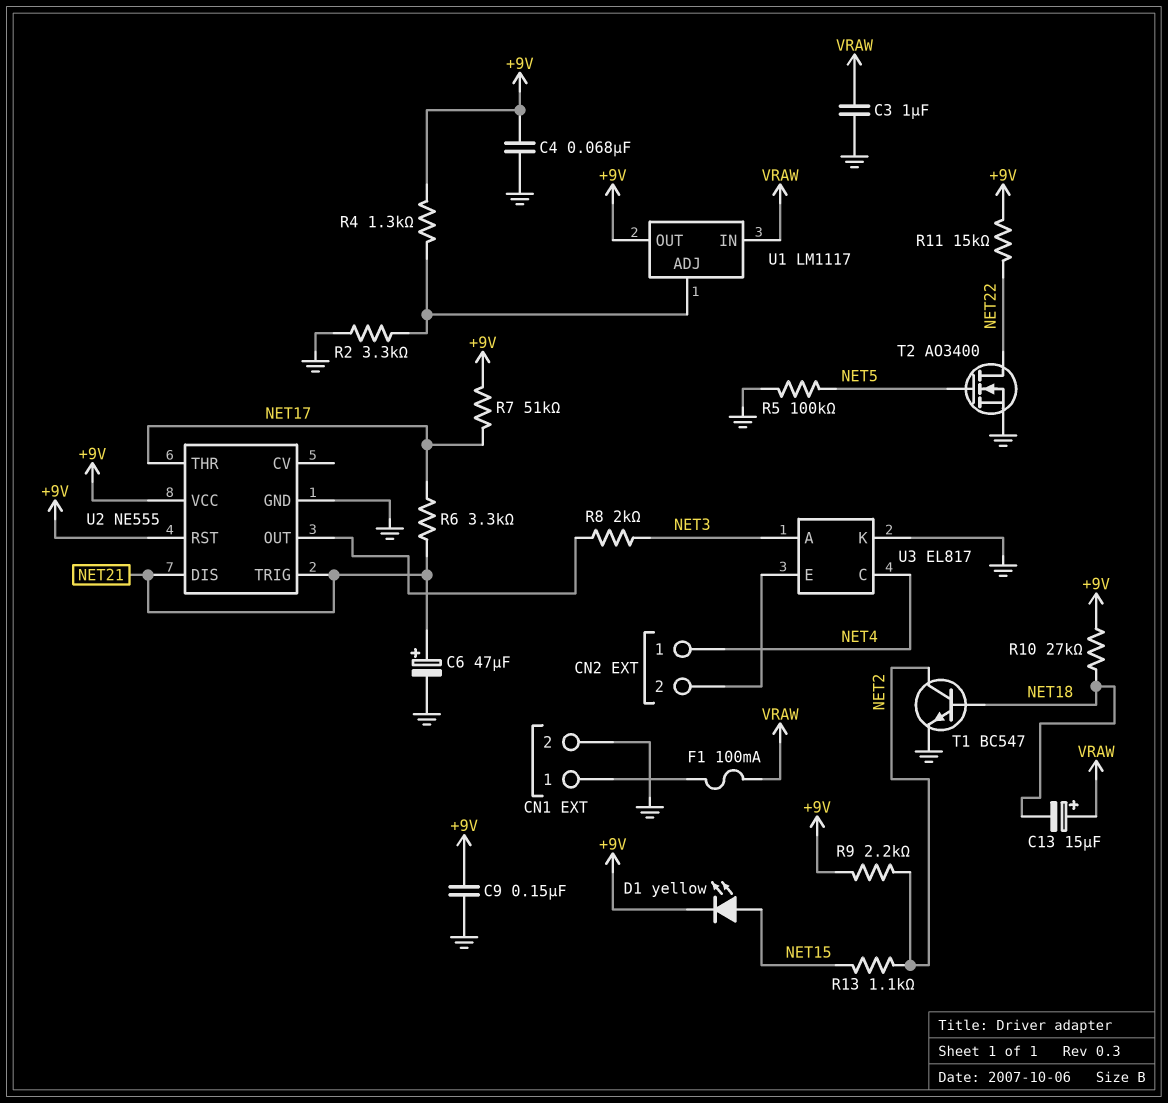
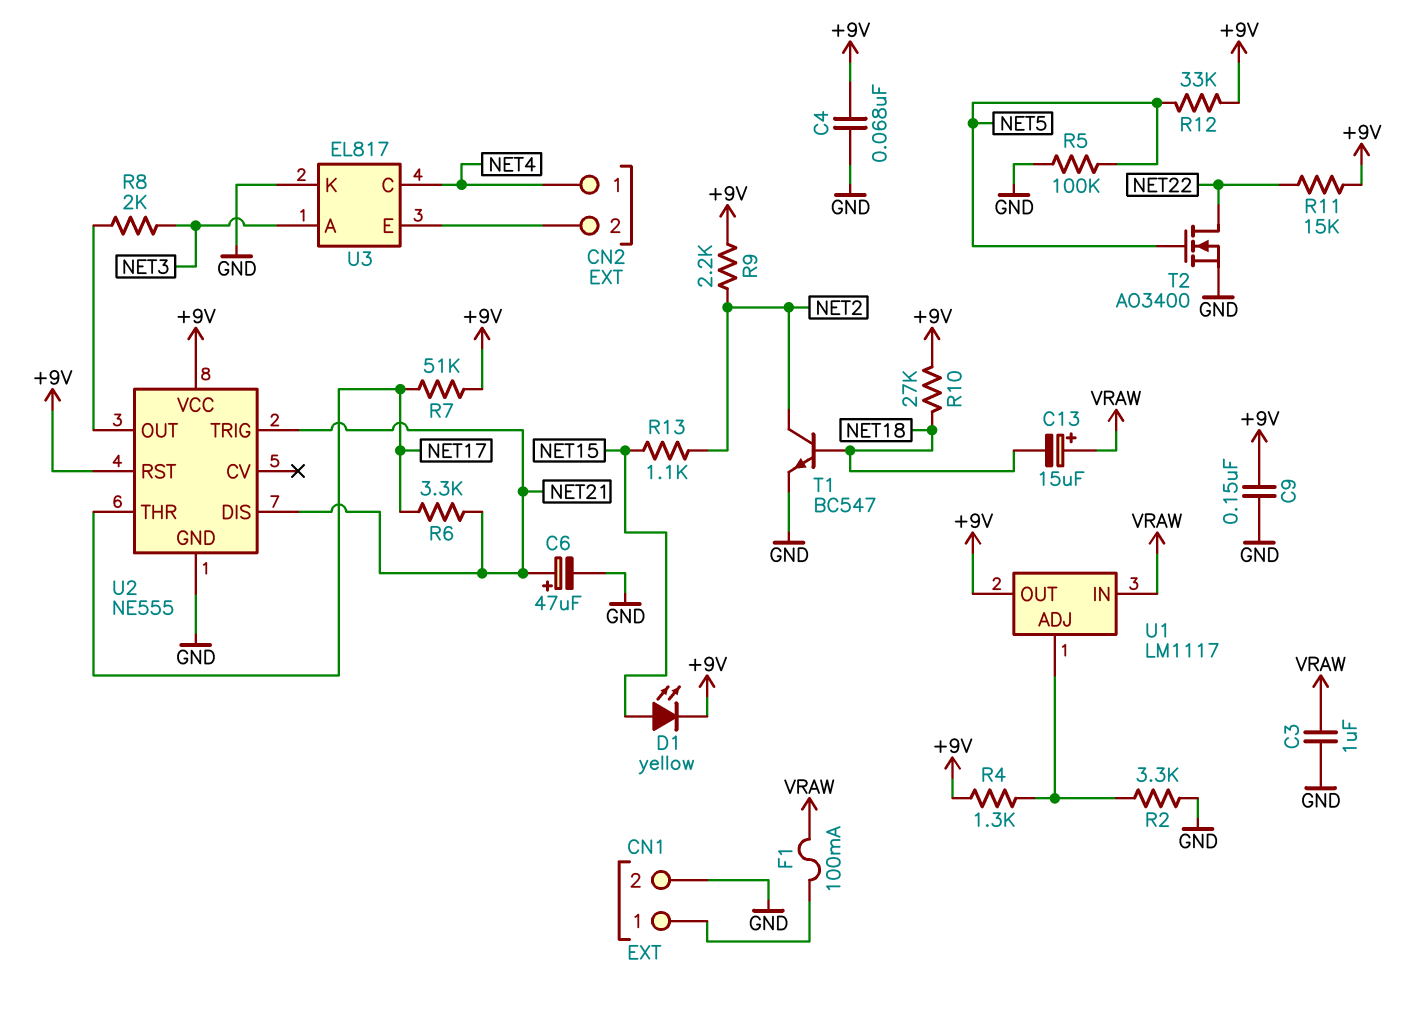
R12: none -> 33k (+9V, NET5)

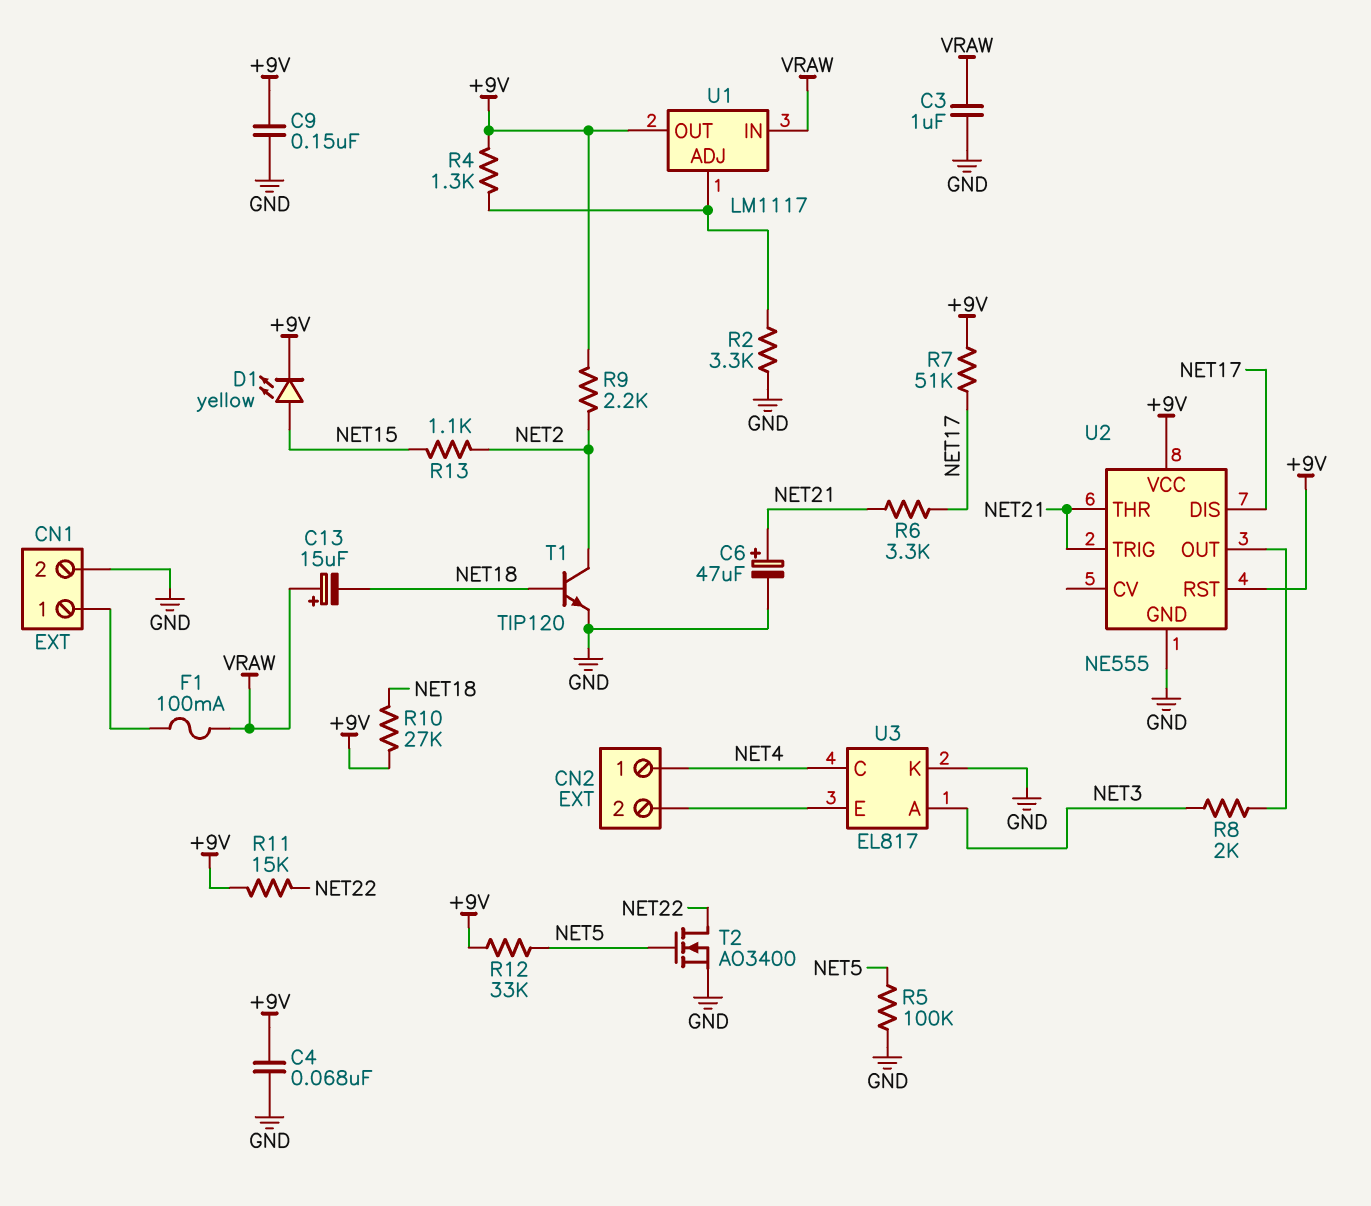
T1: NPN BC547 (B NET18, C NET2, E GND) -> NPN TIP120 (B NET18, C NET2, E GND)
U2 pin DIS: NET21 -> NET17
U2 pin THR: NET17 -> NET21

